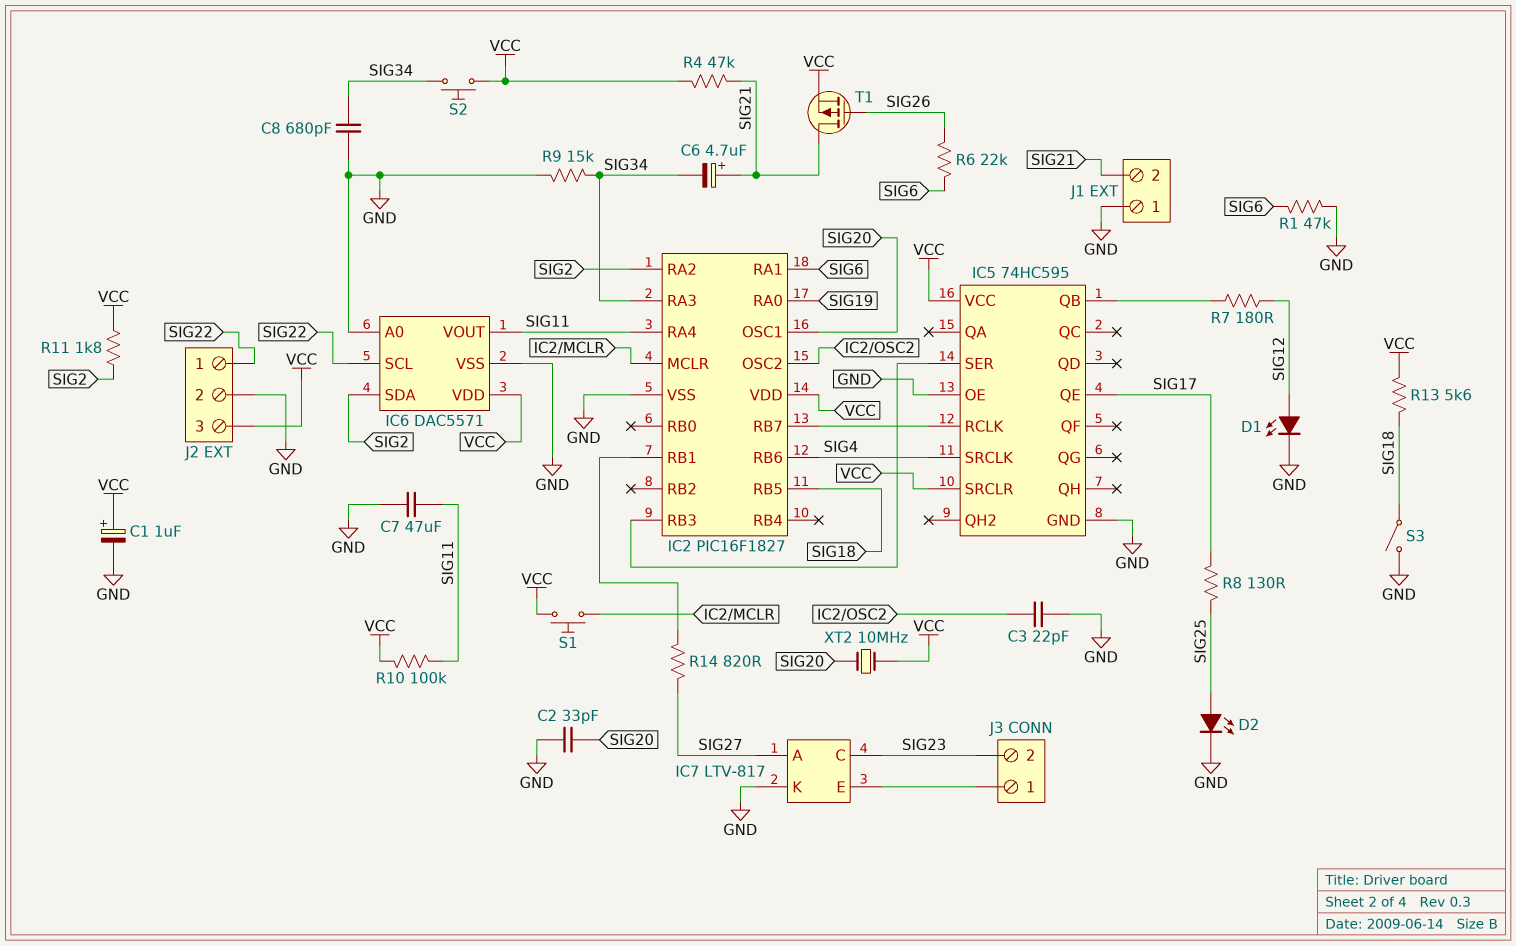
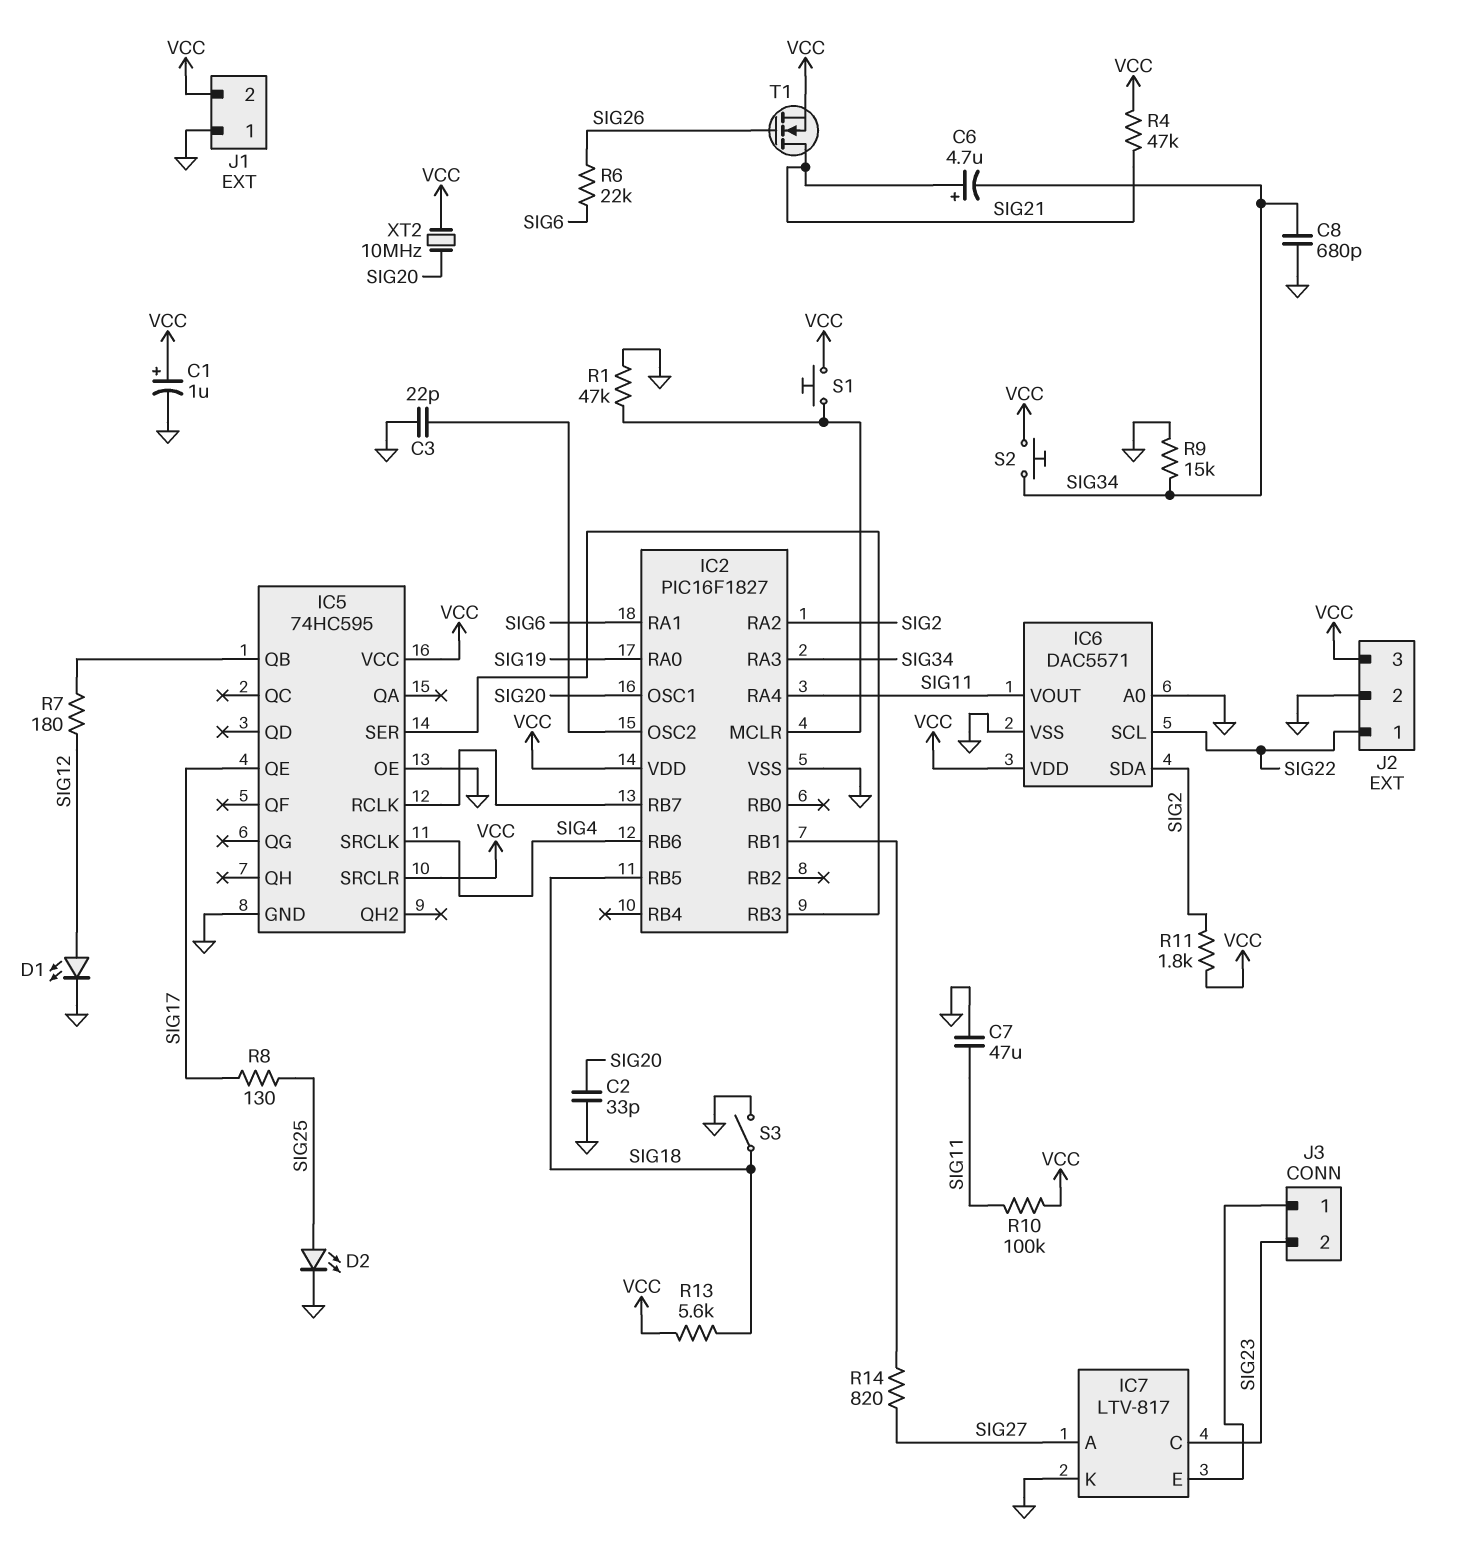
J1 pin 2: SIG21 -> VCC
R1: 47k (GND, SIG6) -> 47k (GND, IC2/MCLR)
T1: PMOS (G SIG26, D SIG21, S VCC) -> NMOS (G SIG26, D SIG21, S VCC)

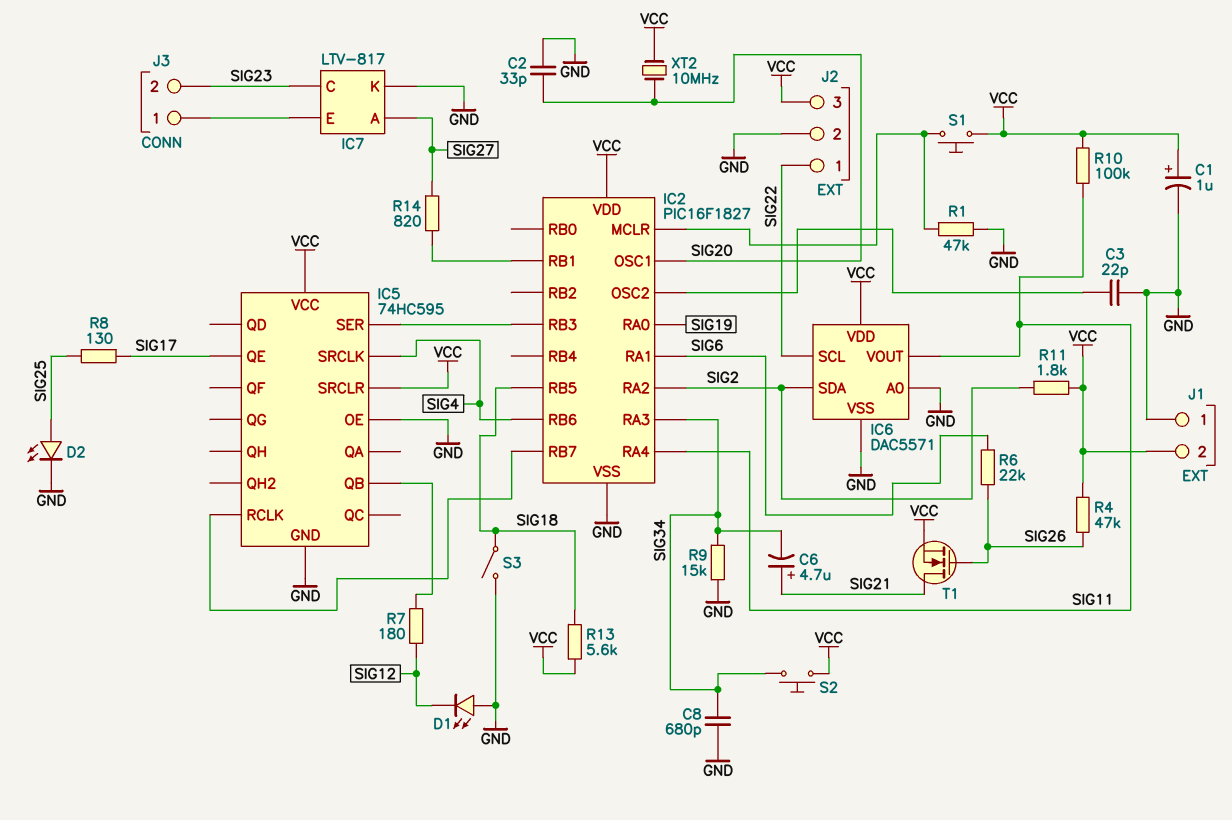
C7: 47uF (GND, SIG11) -> none
D1: LED (A SIG12, K GND) -> LED (A GND, K SIG12)
R4: 47k (SIG21, VCC) -> 47k (SIG26, VCC)

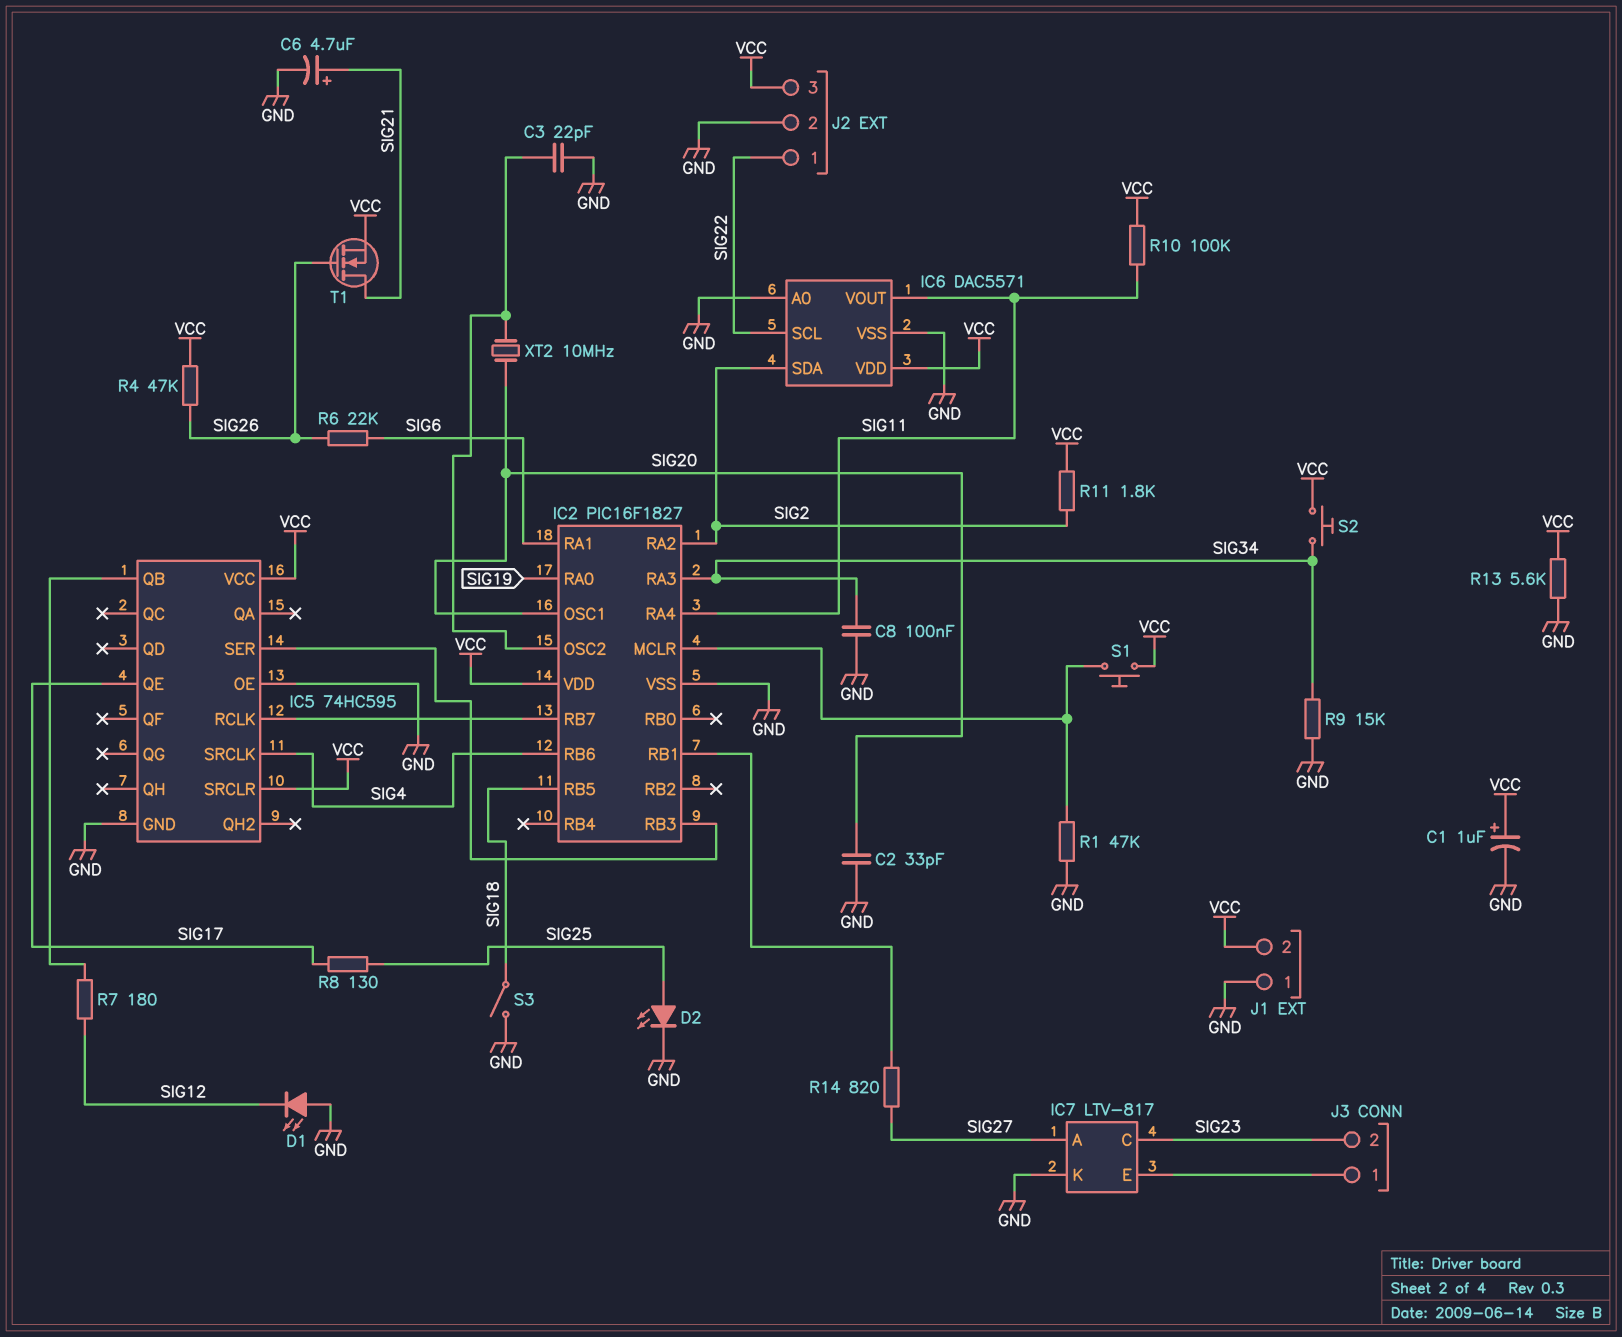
C6: 4.7uF (plus SIG21, minus SIG34) -> 4.7uF (plus SIG21, minus GND)
C8: 680pF (GND, SIG34) -> 100nF (GND, SIG34)
R13: 5.6k (SIG18, VCC) -> 5.6k (GND, VCC)
XT2: 10MHz (SIG20, VCC) -> 10MHz (IC2/OSC2, SIG20)

